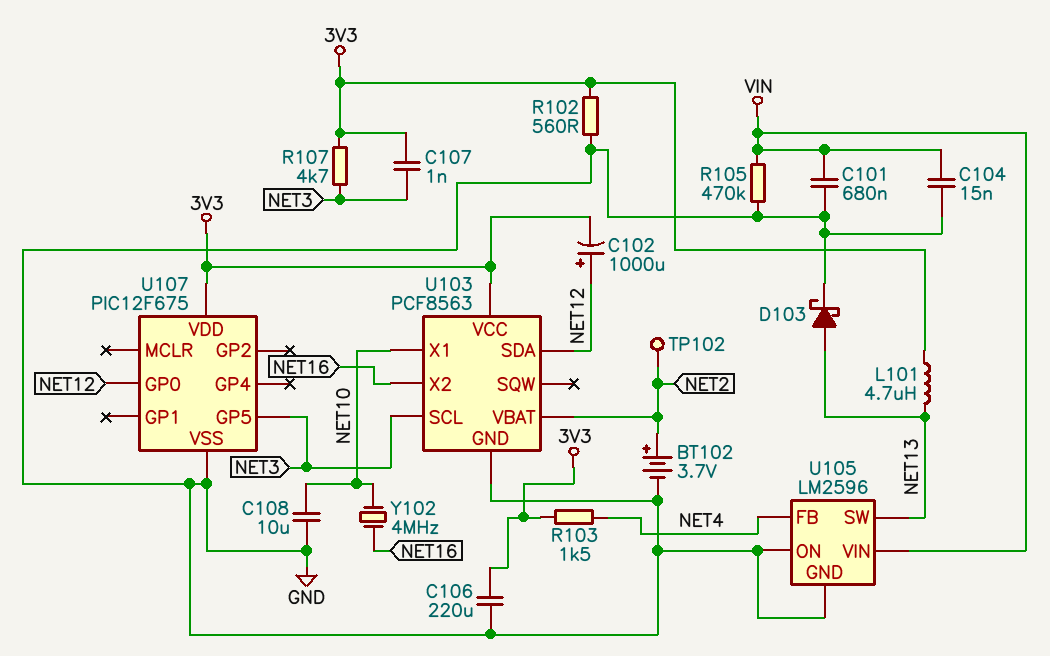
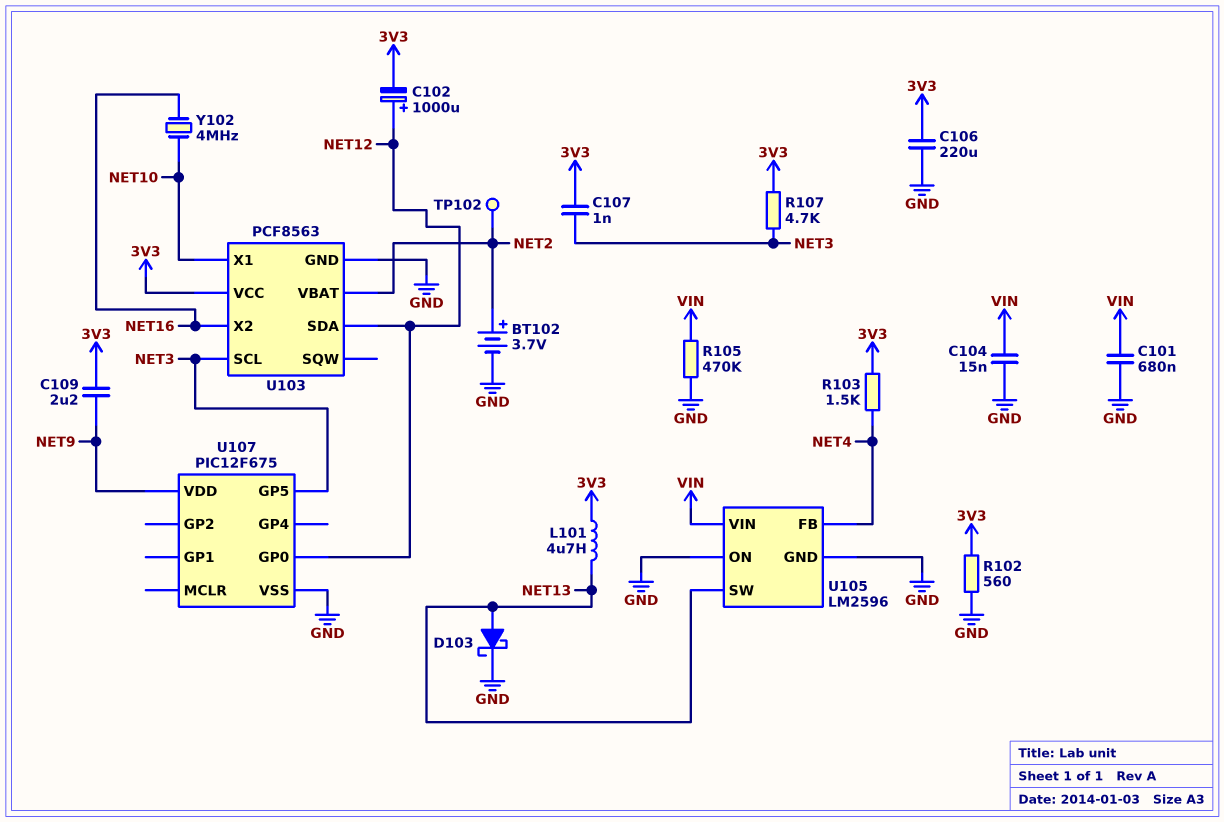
C108: 10uF (GND, NET10) -> none
C109: none -> 2.2uF (3V3, NET9)
U107 pin VDD: 3V3 -> NET9

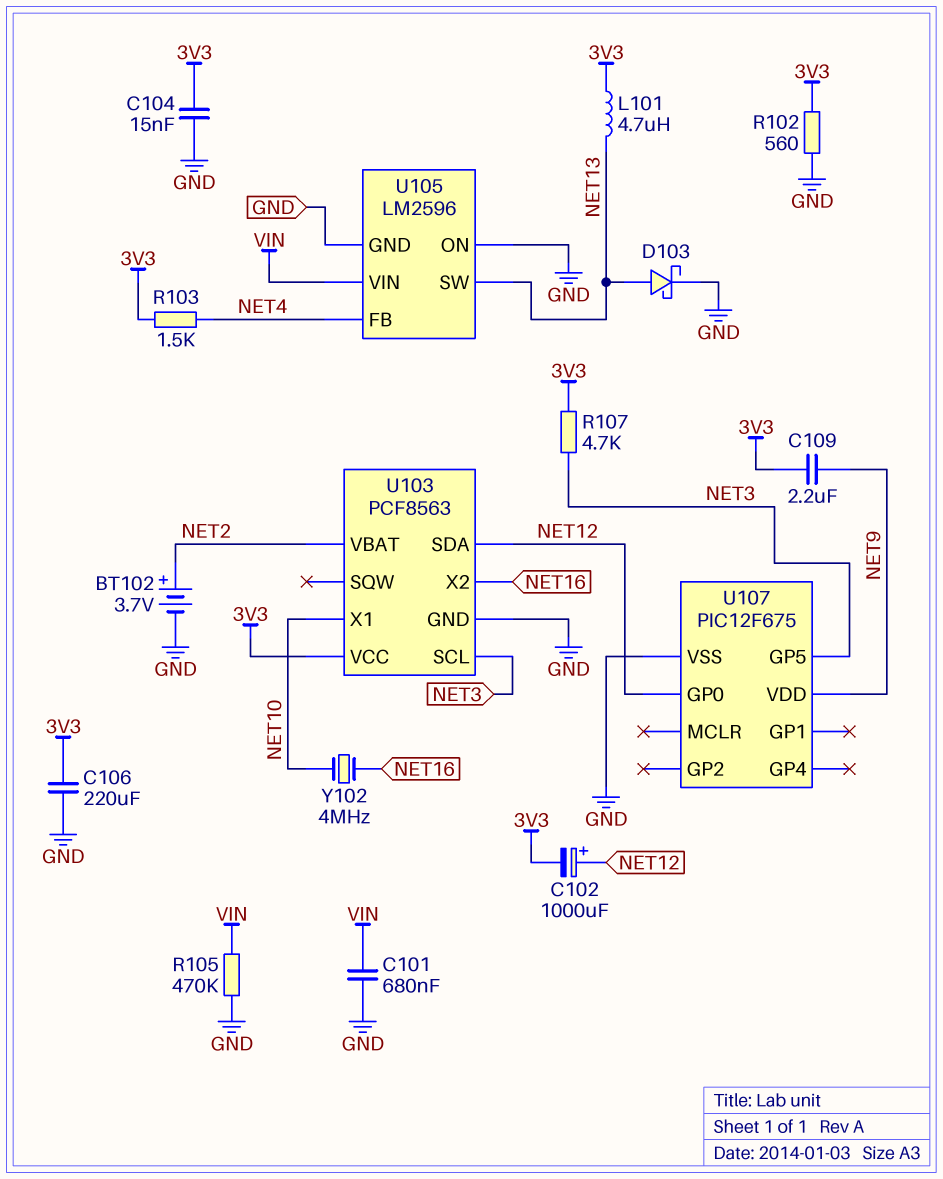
C104: 15nF (GND, VIN) -> 15nF (3V3, GND)
C107: 1nF (3V3, NET3) -> none
TP102: test point (NET2) -> none

